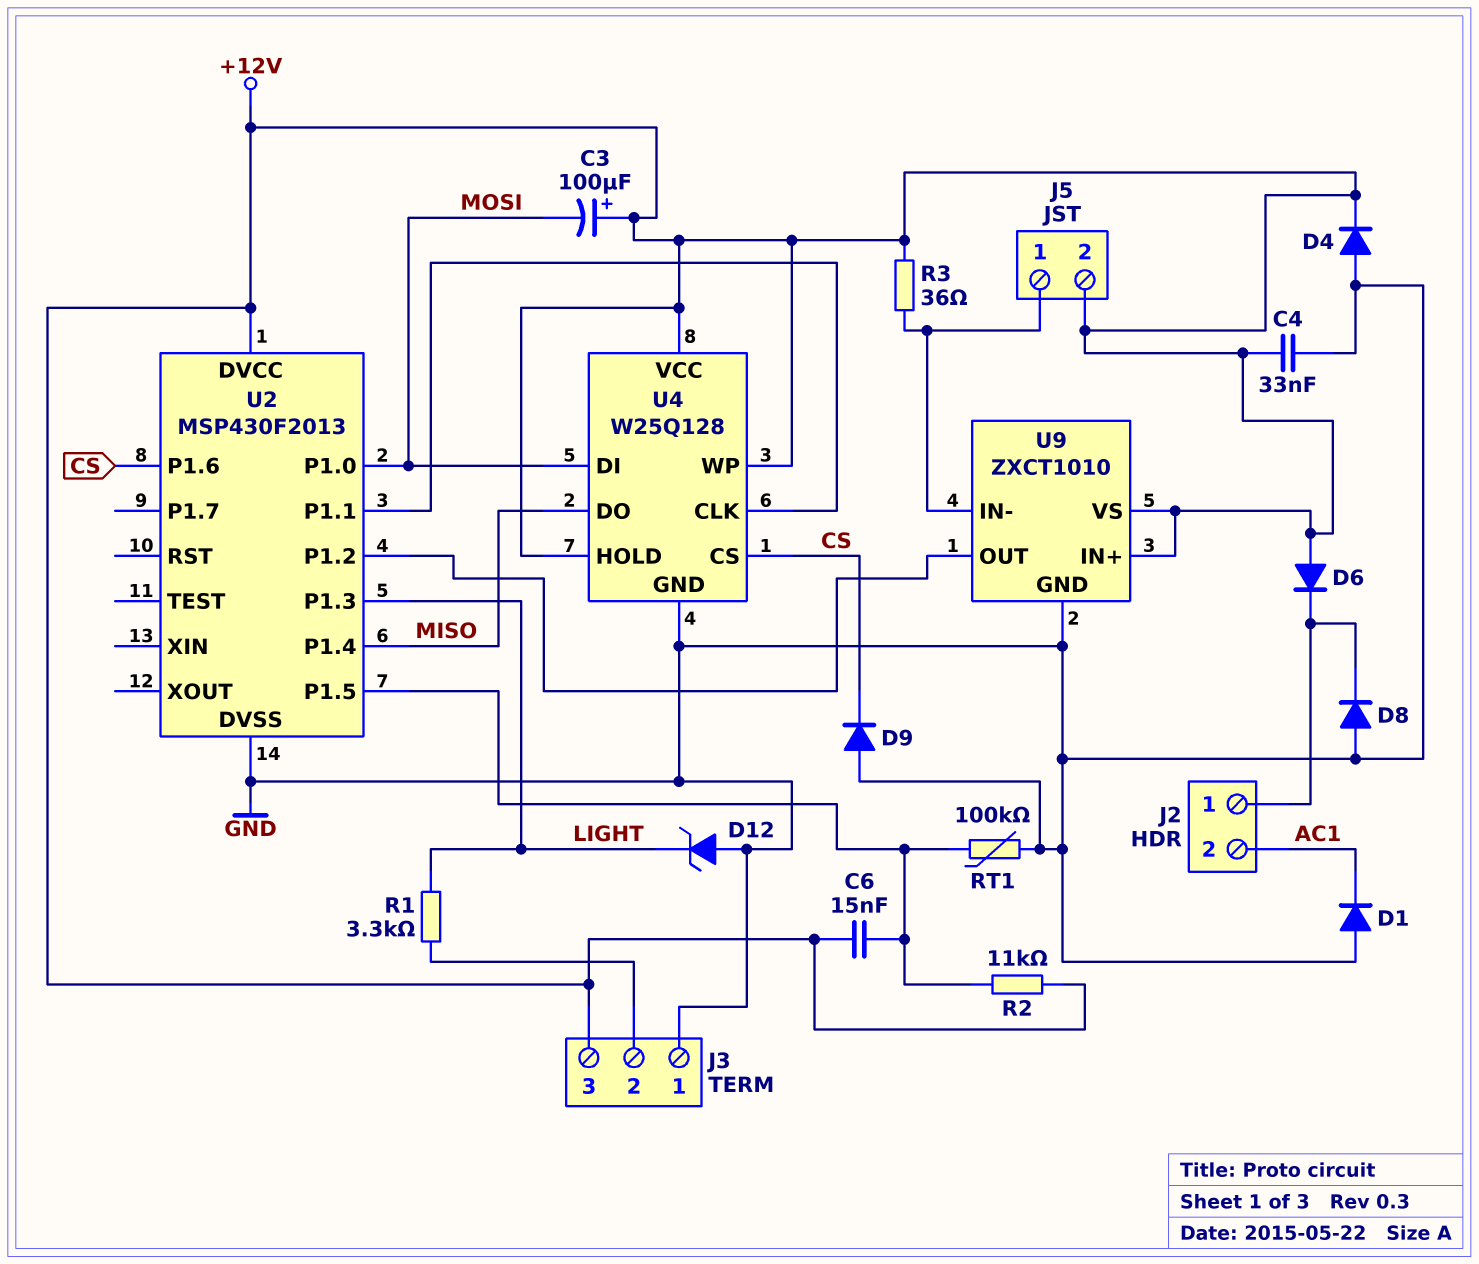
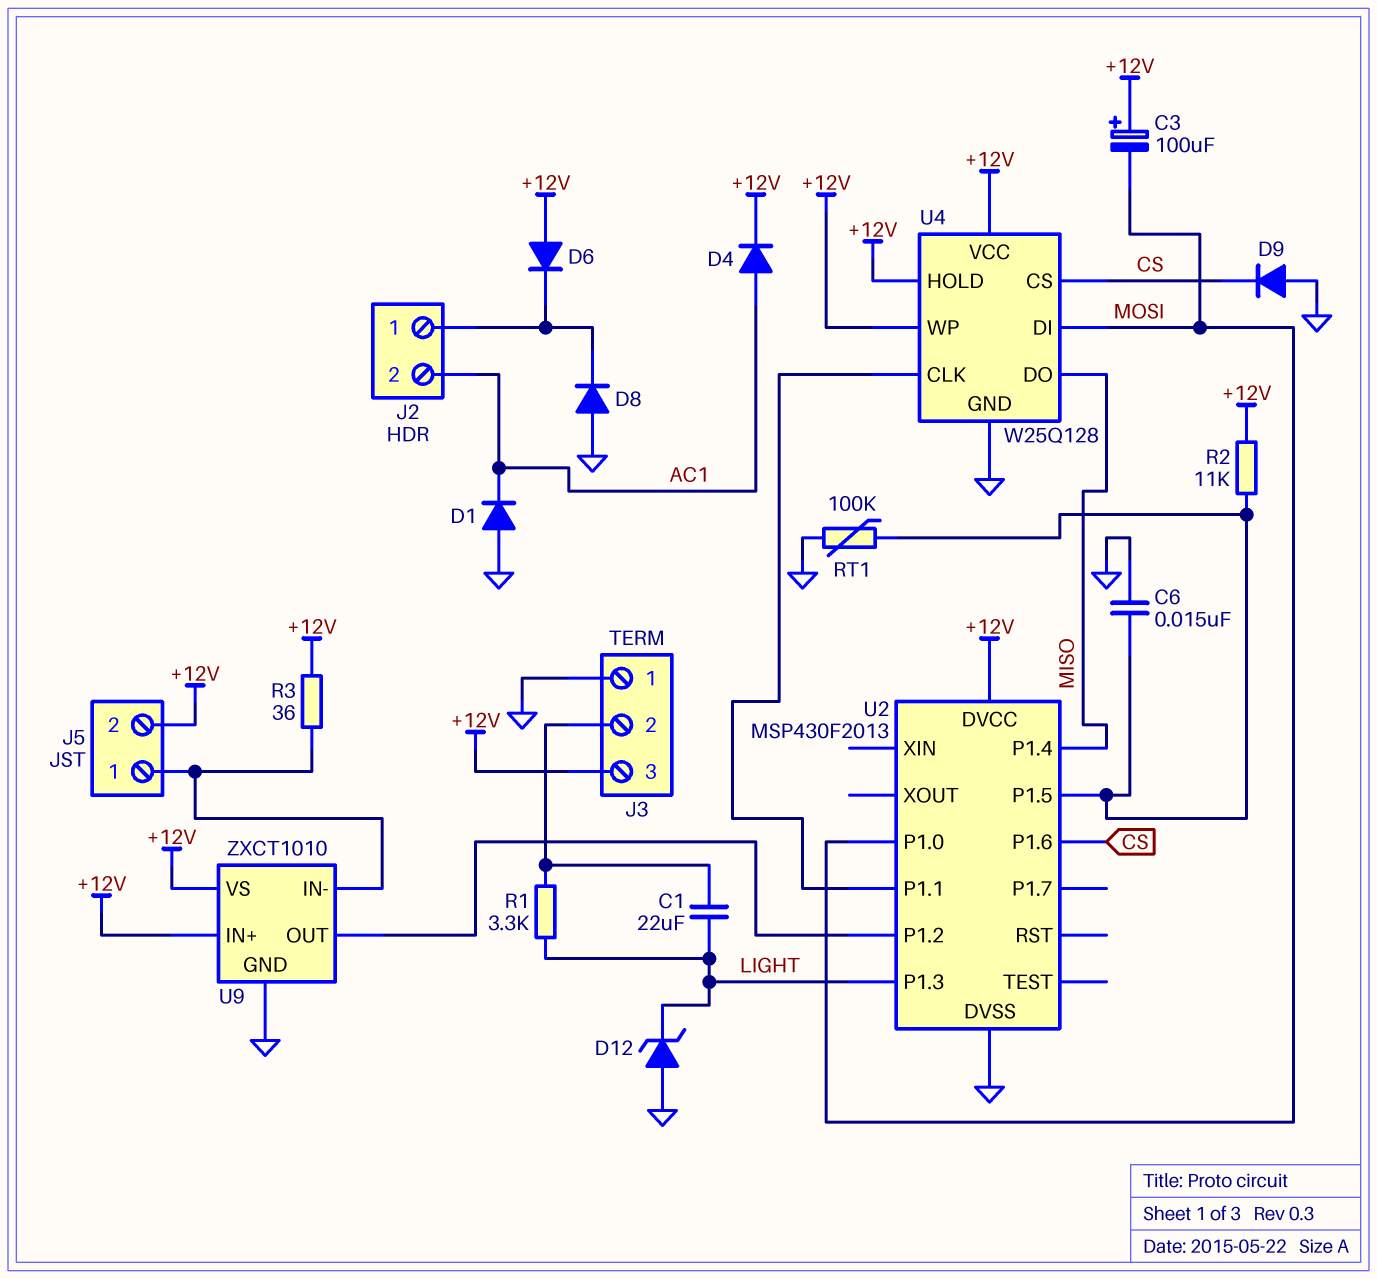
C1: none -> 22uF (J3/2, LIGHT)
C4: 33nF (+12V, GND) -> none
C6: 15nF (+12V, U2/P1.5) -> 15nF (GND, U2/P1.5)
D4: diode (A GND, K +12V) -> diode (A AC1, K +12V)

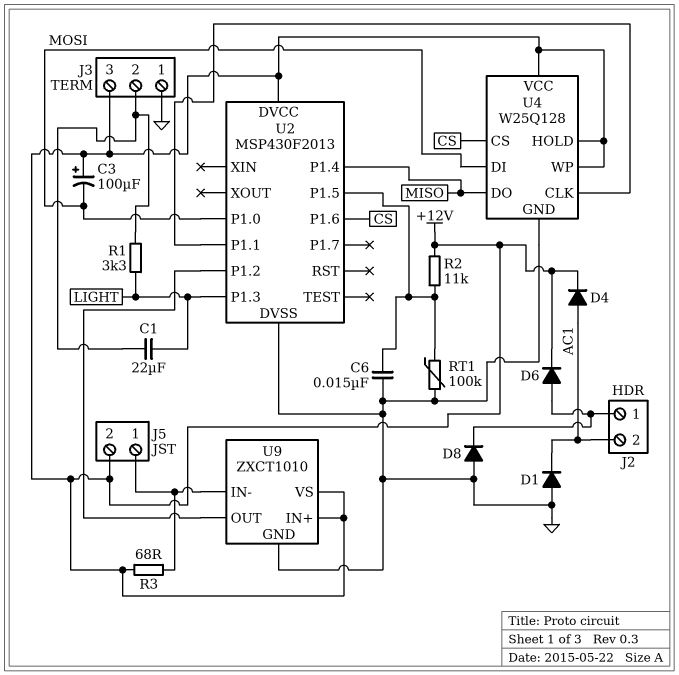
D6: diode (A +12V, K J2/1) -> diode (A J2/1, K +12V)
D9: diode (A GND, K CS) -> none
D12: zener (A GND, K LIGHT) -> none
R3: 36 (+12V, J5/1) -> 68 (+12V, J5/1)

